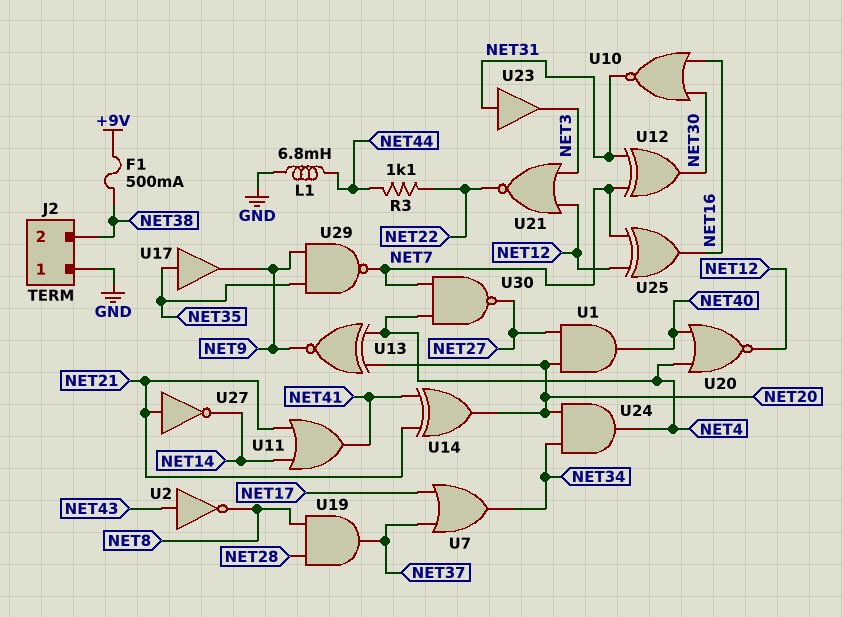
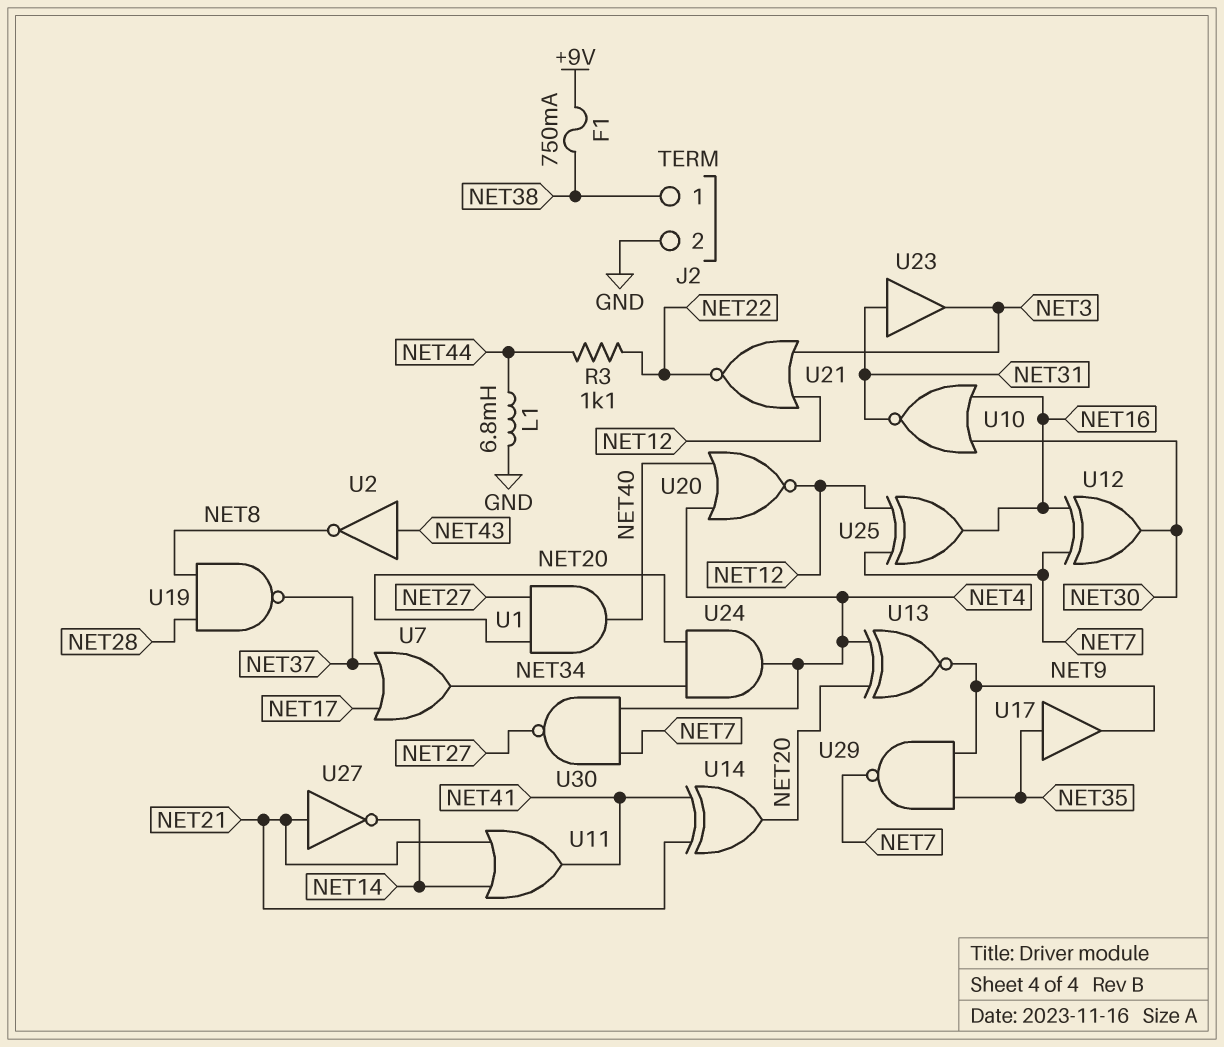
F1: 500mA (+9V, NET38) -> 750mA (+9V, NET38)
J2 pin 1: GND -> NET38
J2 pin 2: NET38 -> GND
U12: XOR (in NET7, in NET31, out NET30) -> XOR (in NET7, in NET16, out NET30)
U19: AND (in NET8, in NET28, out NET37) -> NAND (in NET8, in NET28, out NET37)

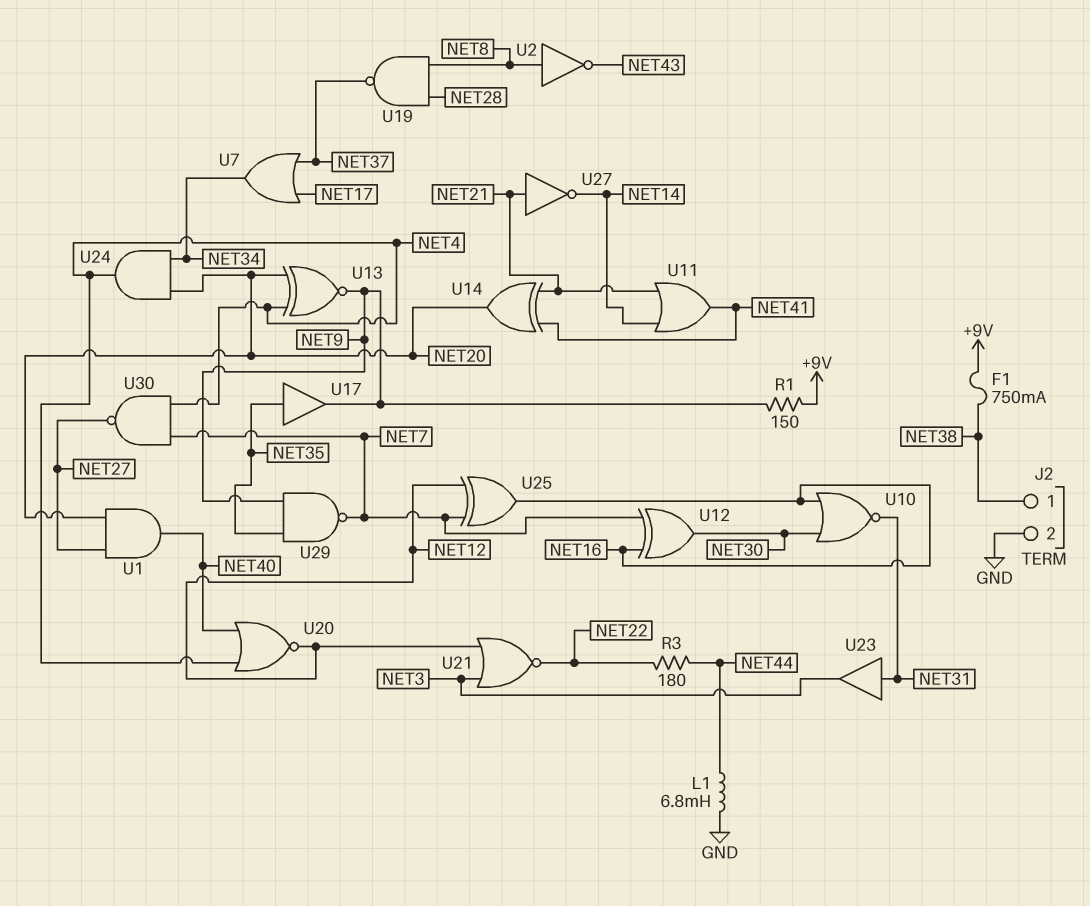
R1: none -> 150 (+9V, NET9)
R3: 1.1k (NET22, NET44) -> 180 (NET22, NET44)
U2: NOT (in NET43, out NET8) -> NOT (in NET8, out NET43)

